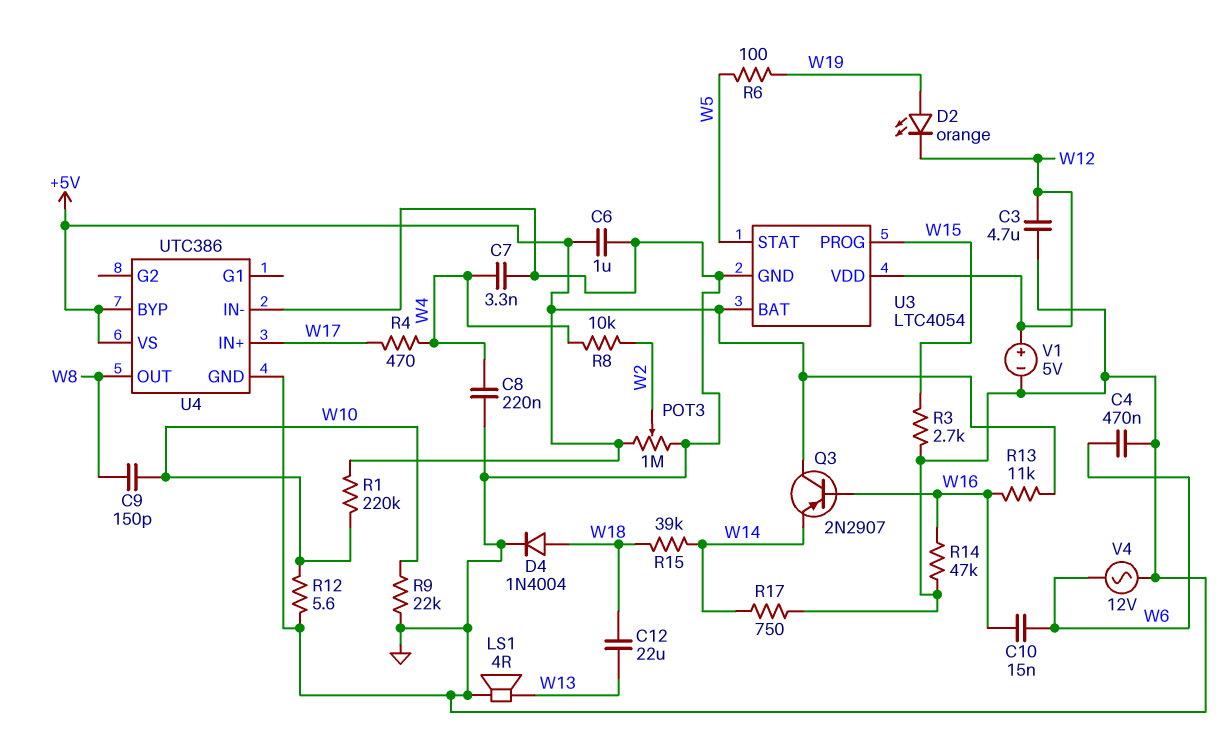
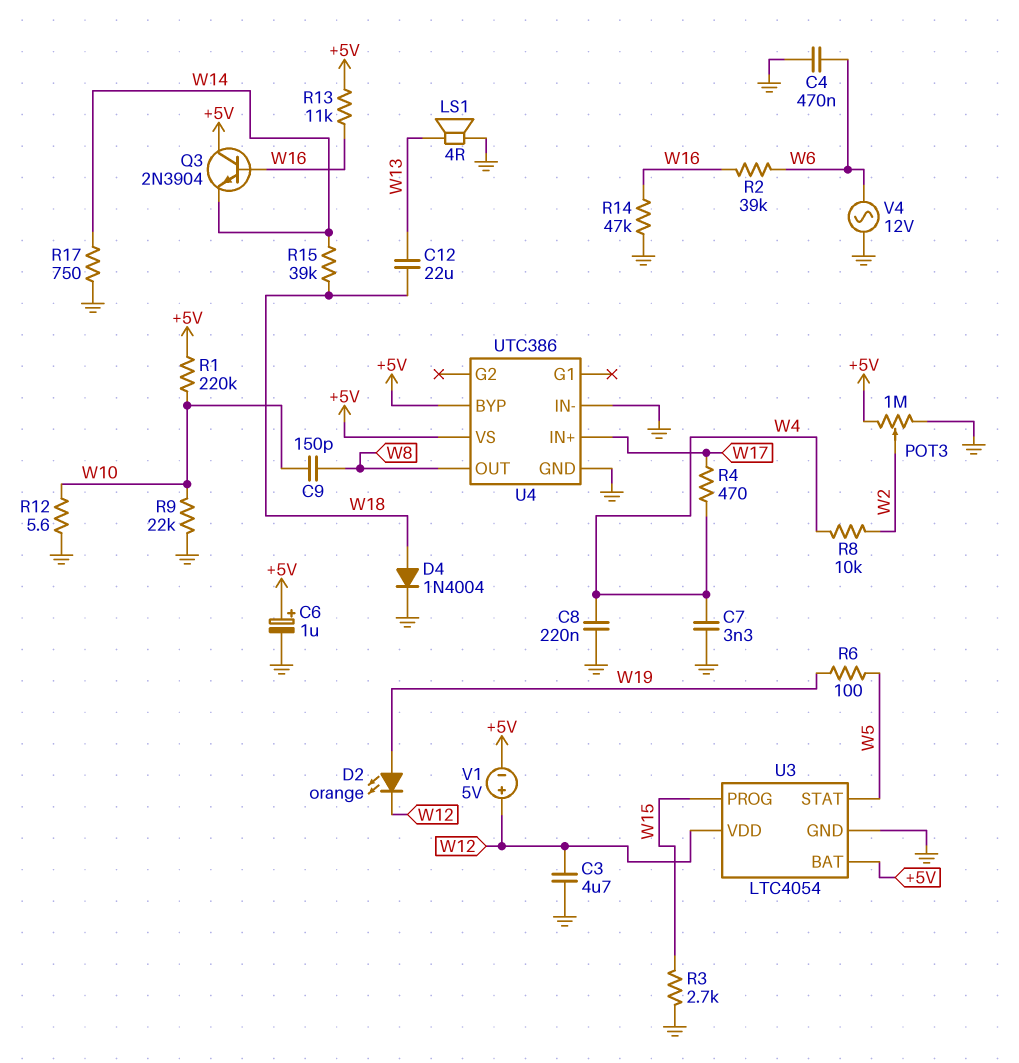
C6: 1uF (+5V, GND) -> 1uF (plus +5V, minus GND)
C10: 15nF (W6, W16) -> none
Q3: PNP 2N2907 (B W16, C +5V, E W14) -> NPN 2N3904 (B W16, C +5V, E W14)
R2: none -> 39k (W6, W16)
V1: 5V (plus W12, minus GND) -> 5V (plus W12, minus +5V)

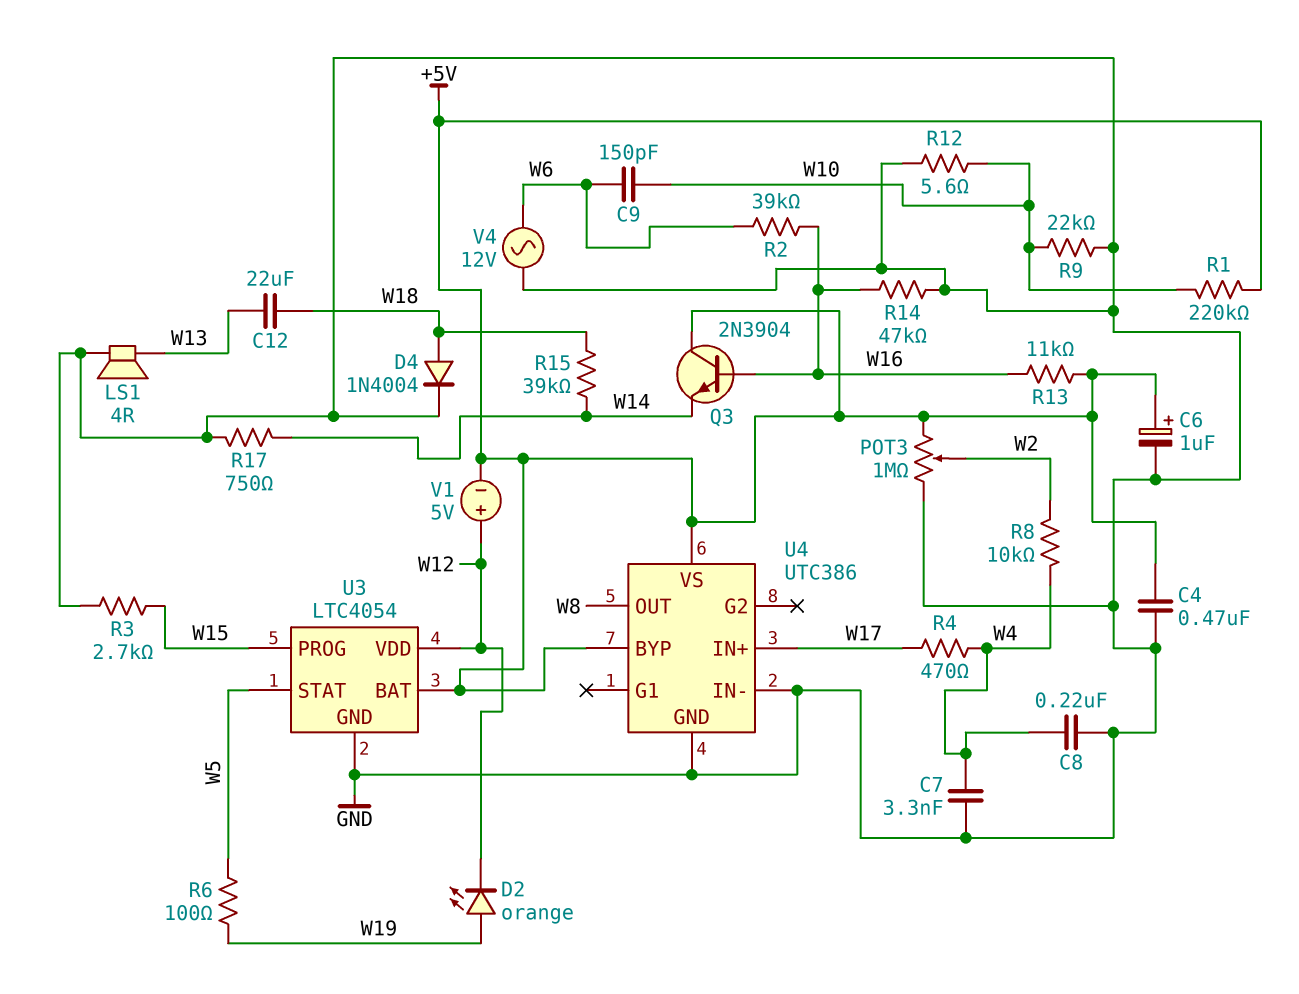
C3: 4.7uF (GND, W12) -> none
C4: 470nF (GND, W6) -> 470nF (+5V, GND)
C9: 150pF (W8, W10) -> 150pF (W6, W10)

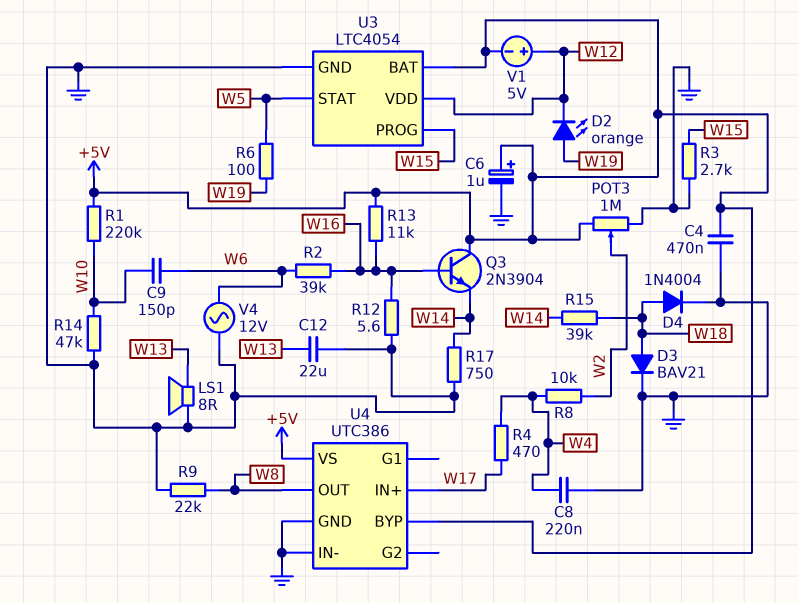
C7: 3.3nF (GND, W4) -> none
C12: 22uF (W13, W18) -> 22uF (GND, W13)
D3: none -> diode BAV21 (A W18, K GND)
LS1: speaker 4R (GND, W13) -> speaker 8R (GND, W13)
R9: 22k (GND, W10) -> 22k (GND, W8)
R12: 5.6 (GND, W10) -> 5.6 (GND, W16)
R14: 47k (GND, W16) -> 47k (GND, W10)

